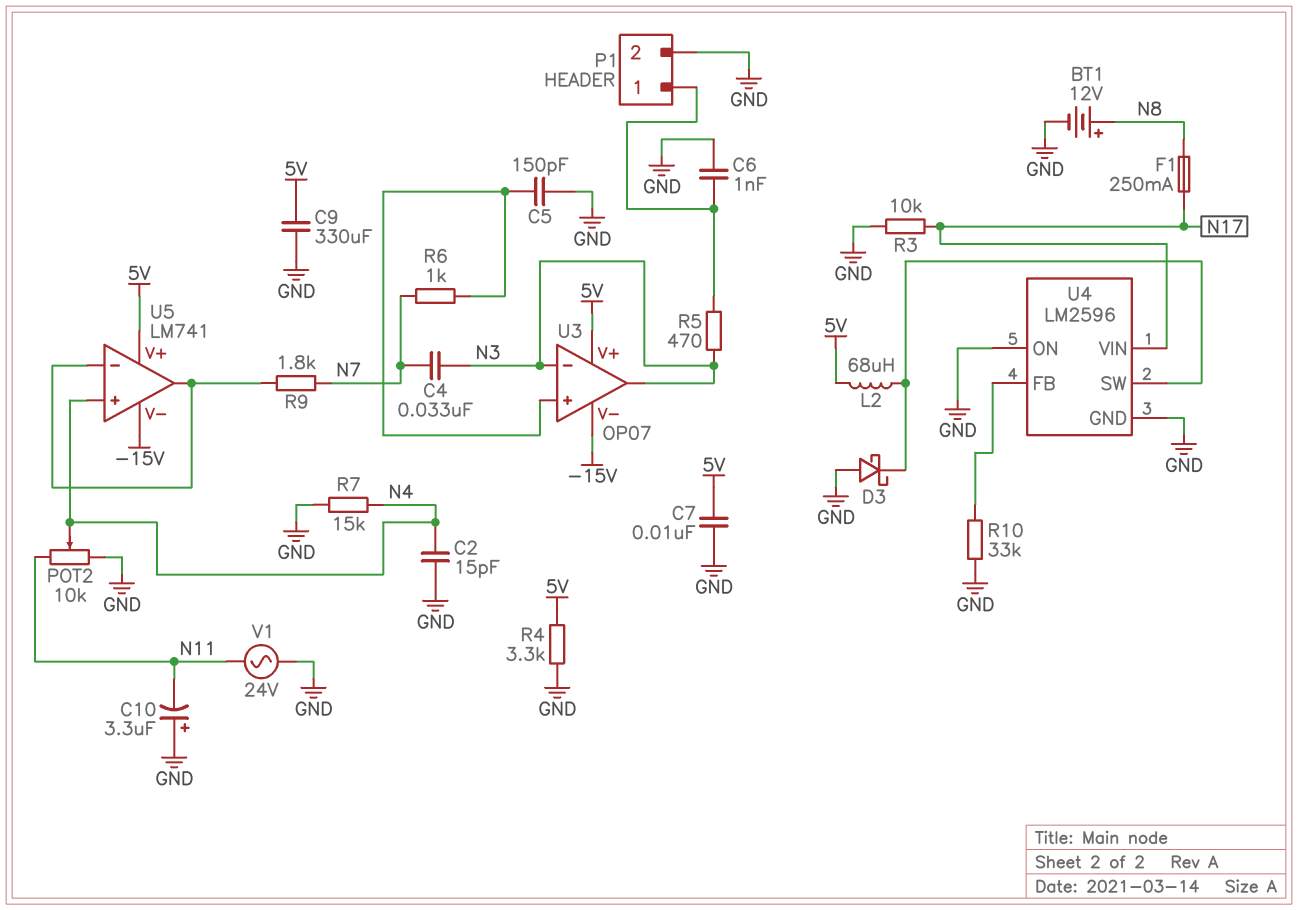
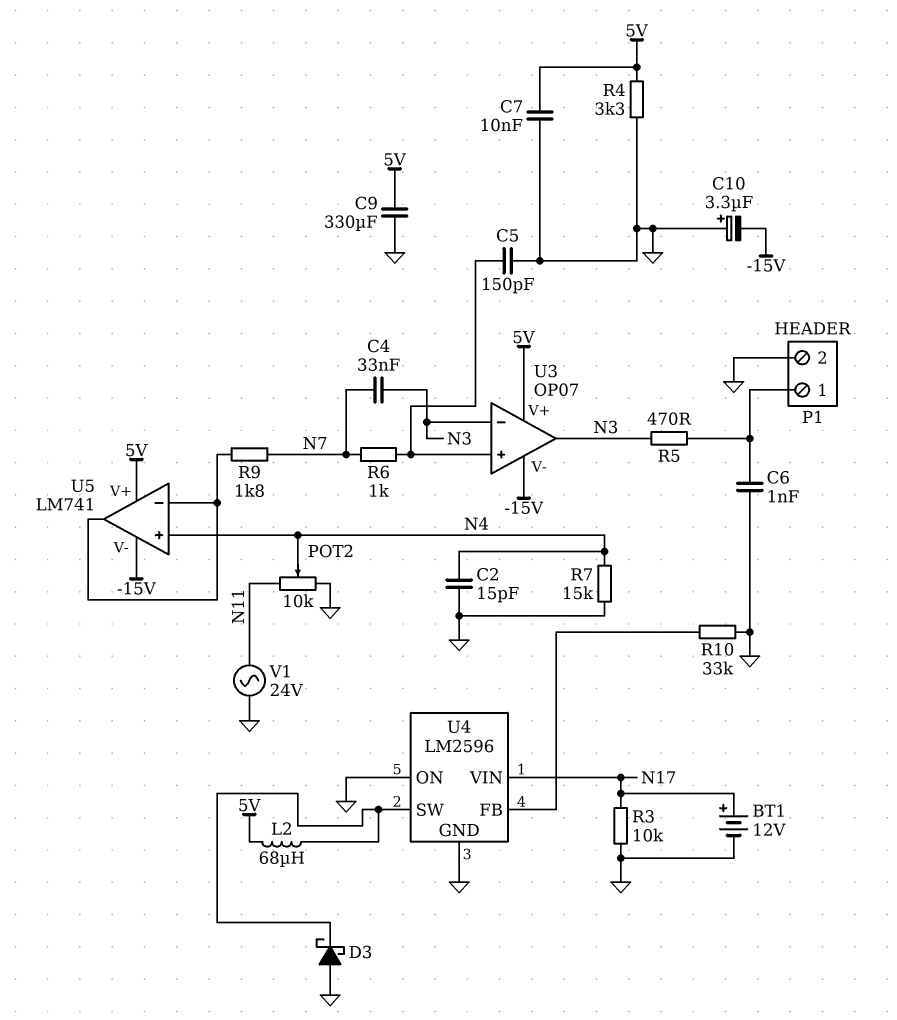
BT1: 12V (plus N8, minus GND) -> 12V (plus N17, minus GND)
C10: 3.3uF (plus GND, minus N11) -> 3.3uF (plus GND, minus -15V)
F1: 250mA (N8, N17) -> none

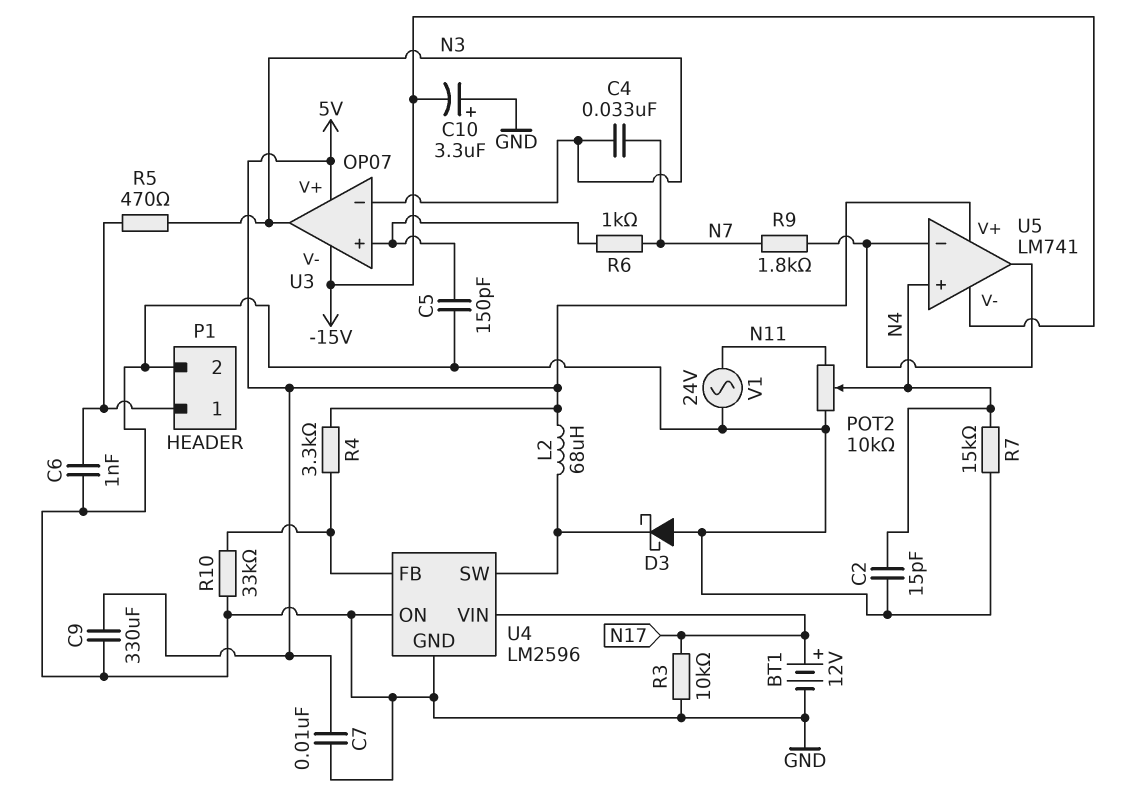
R4: 3.3k (5V, GND) -> 3.3k (5V, U4/FB)

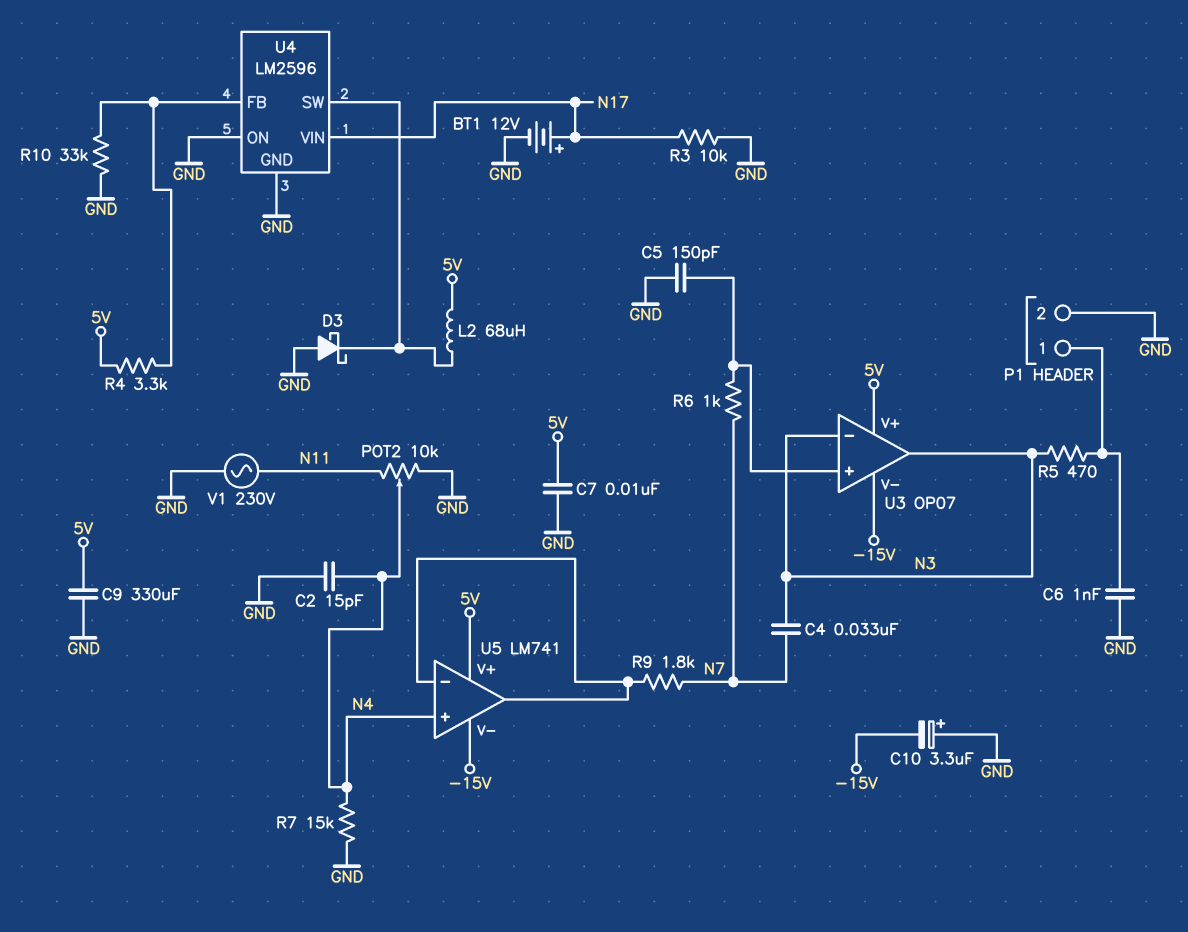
V1: AC 24V (GND, N11) -> AC 230V (GND, N11)

